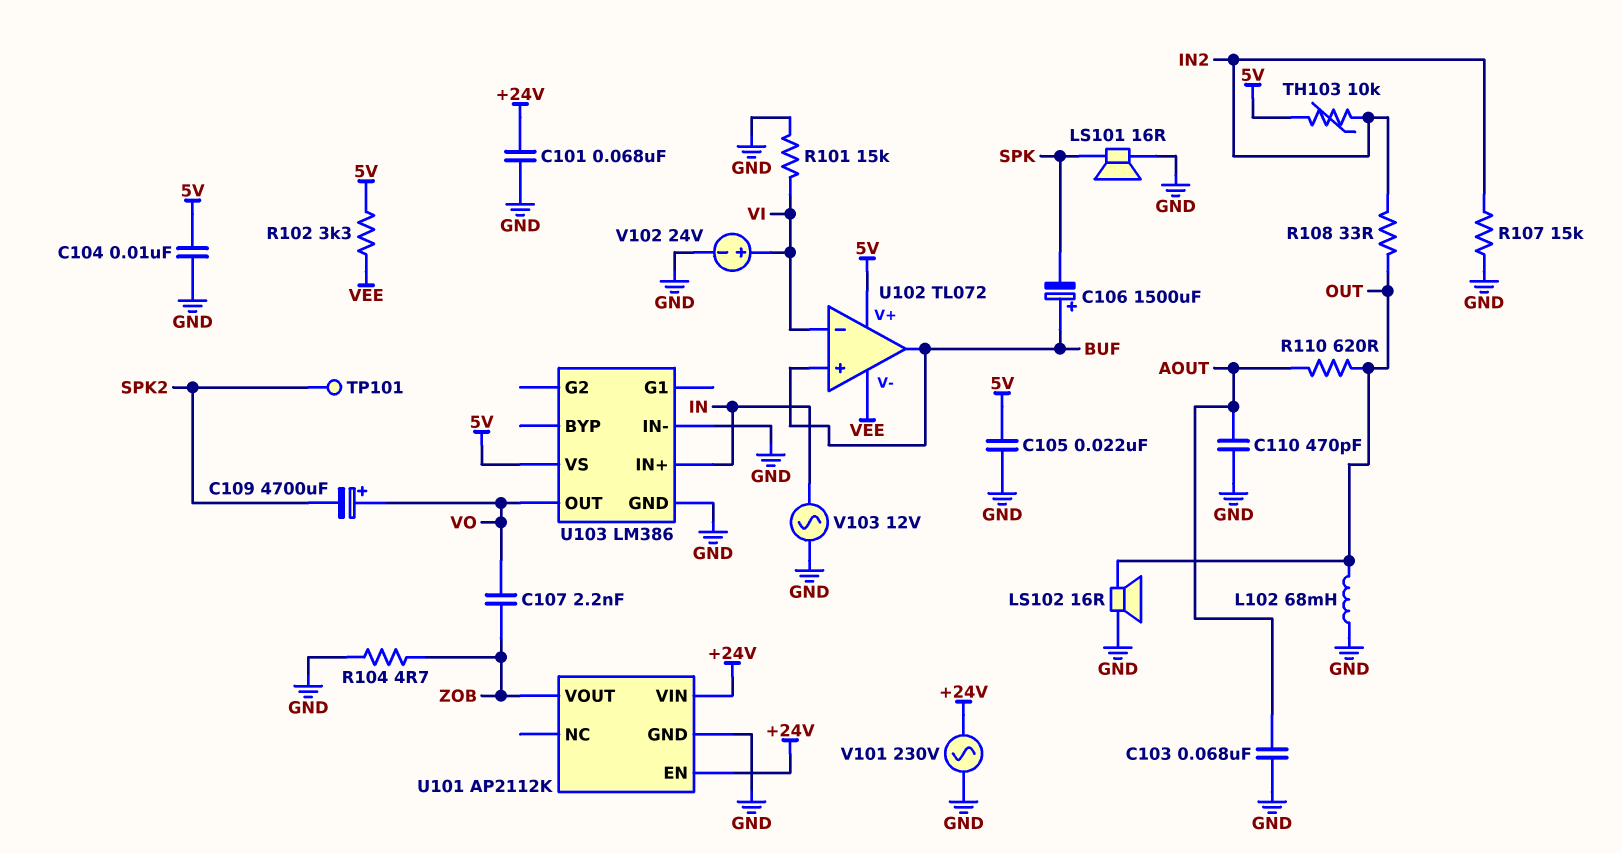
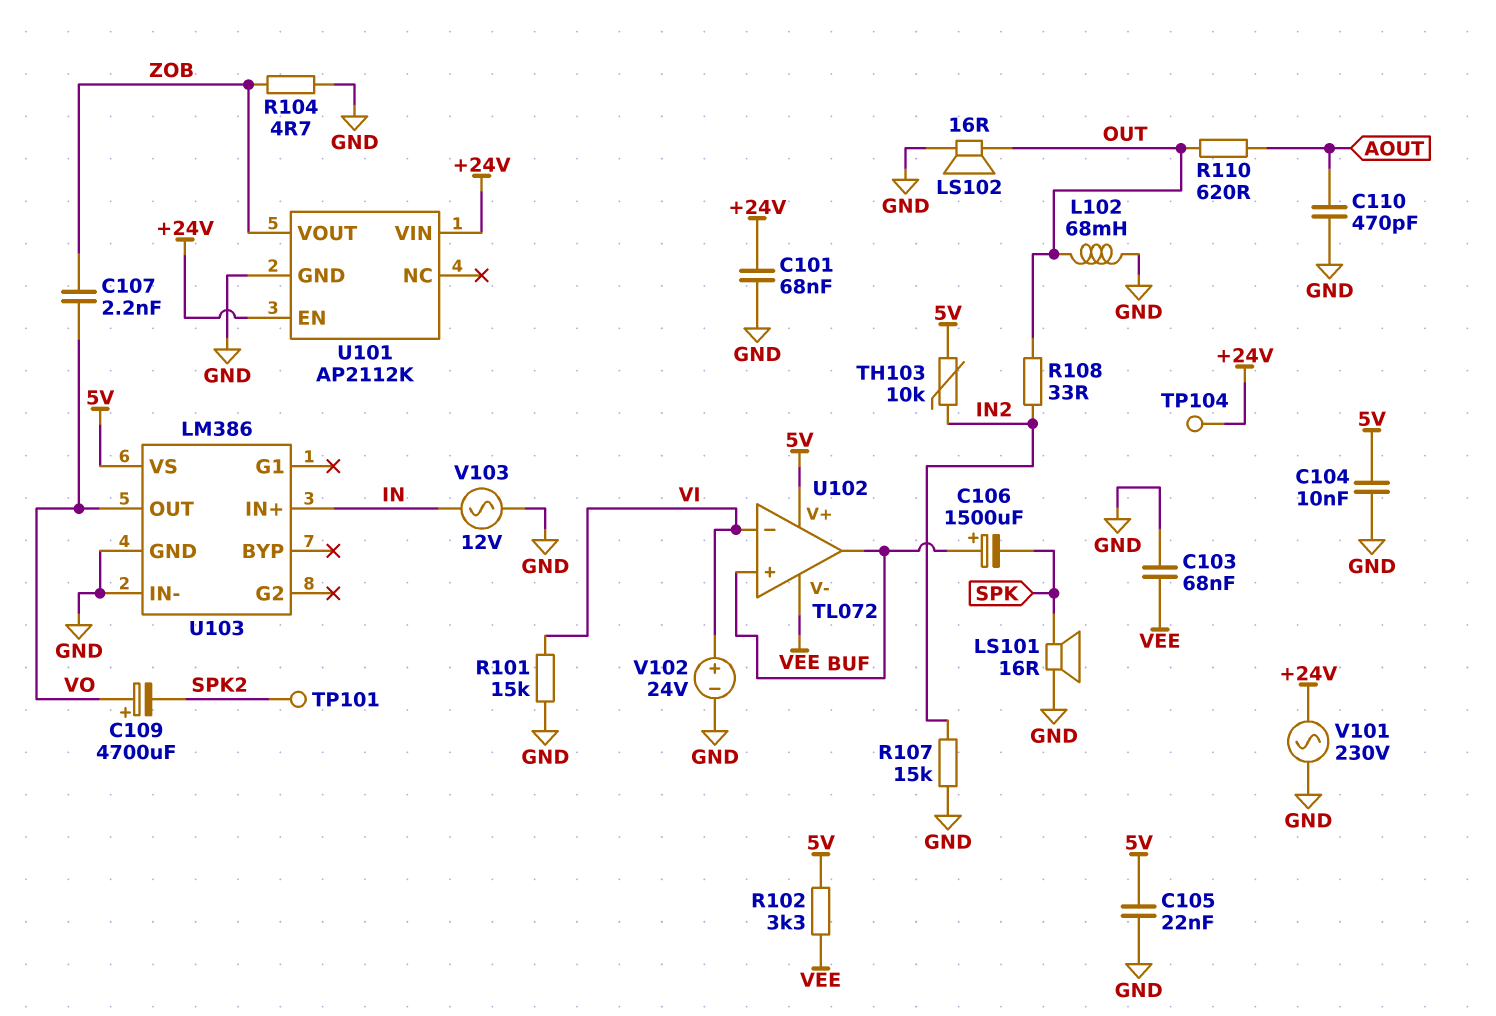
C103: 68nF (AOUT, GND) -> 68nF (GND, VEE)
TP104: none -> test point (+24V)

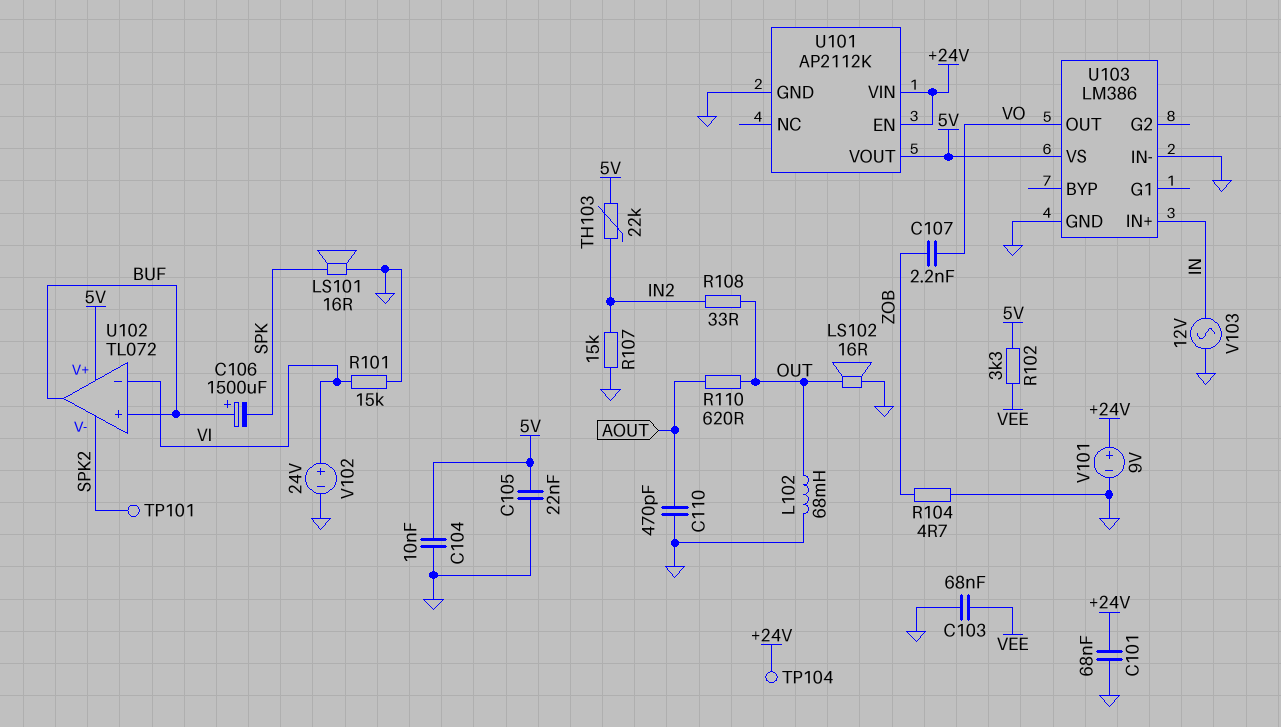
C109: 4700uF (plus VO, minus SPK2) -> none
TH103: 10k (5V, IN2) -> 22k (5V, IN2)
U101 pin VOUT: ZOB -> 5V
U102 pin V-: VEE -> SPK2
V101: AC 230V (+24V, GND) -> 9V (plus +24V, minus GND)

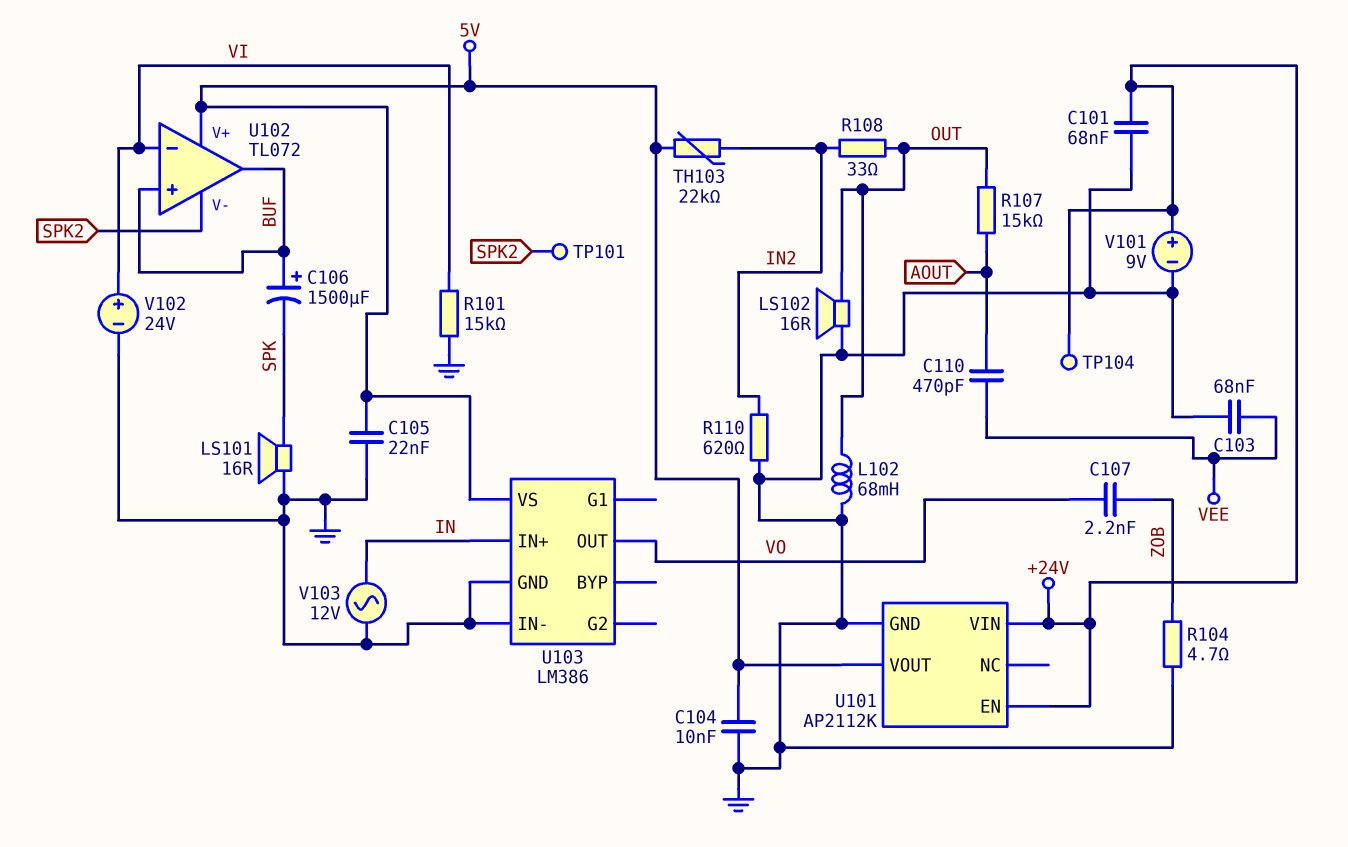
C110: 470pF (AOUT, GND) -> 470pF (AOUT, VEE)
R102: 3.3k (5V, VEE) -> none
R107: 15k (GND, IN2) -> 15k (AOUT, OUT)
R110: 620 (AOUT, OUT) -> 620 (GND, IN2)

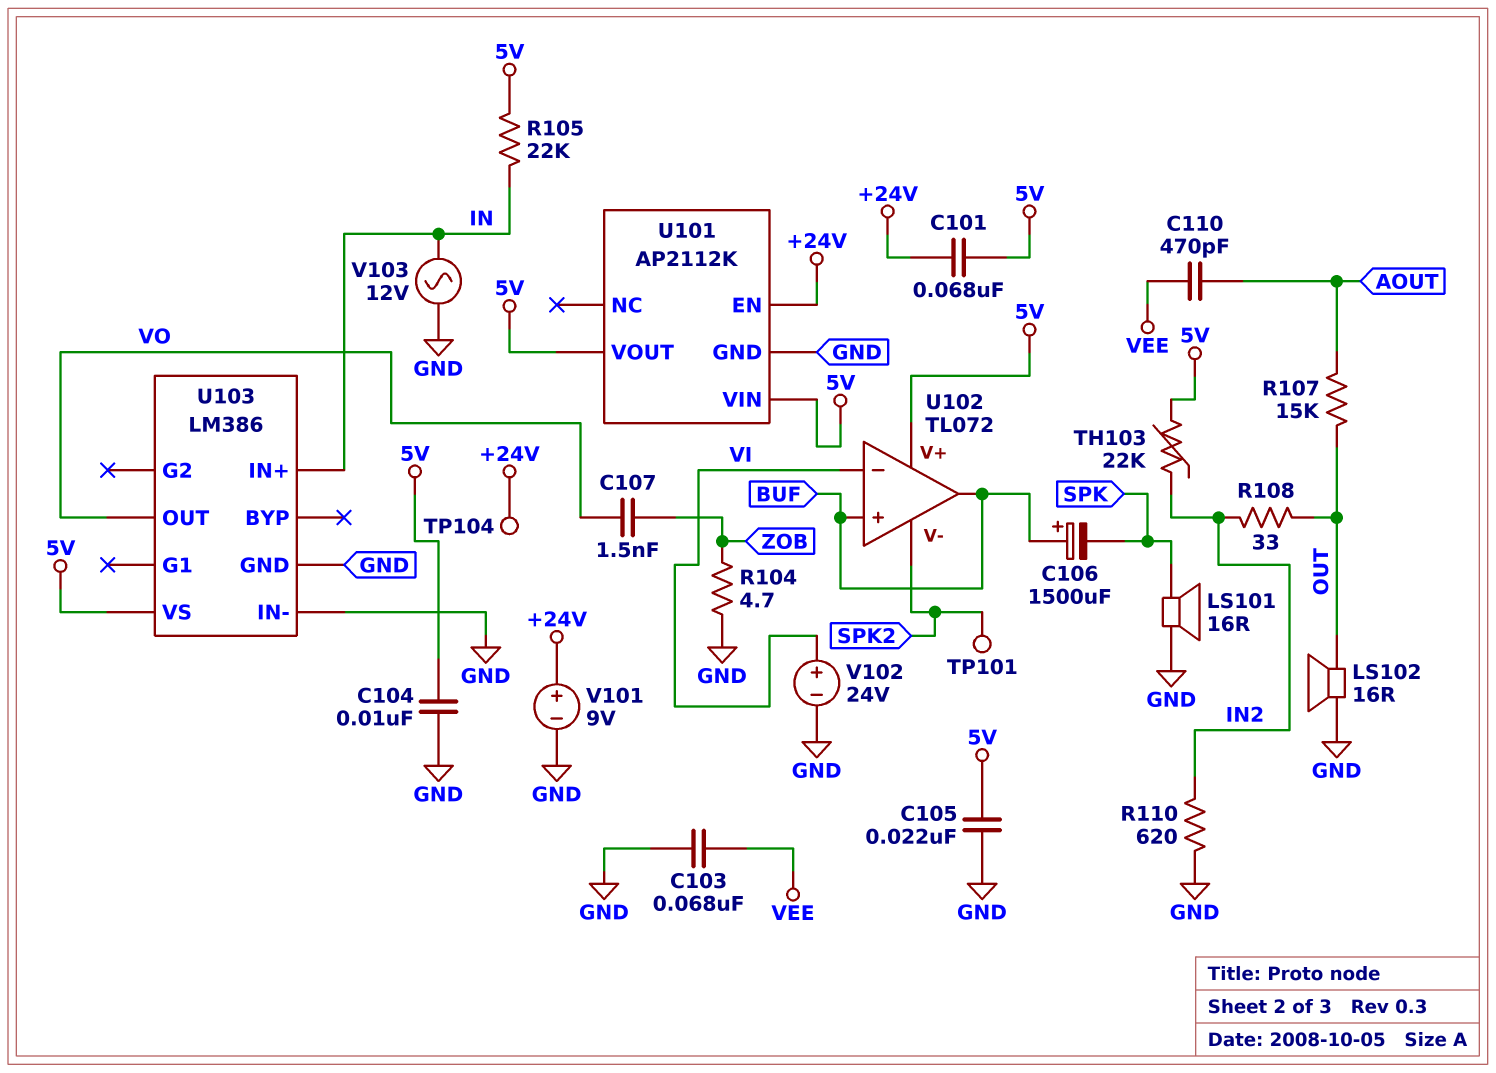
C101: 68nF (+24V, GND) -> 68nF (+24V, 5V)
C107: 2.2nF (VO, ZOB) -> 1.5nF (VO, ZOB)
L102: 68mH (GND, OUT) -> none
R101: 15k (GND, VI) -> none
R105: none -> 22k (5V, IN)
U101 pin VIN: +24V -> 5V

